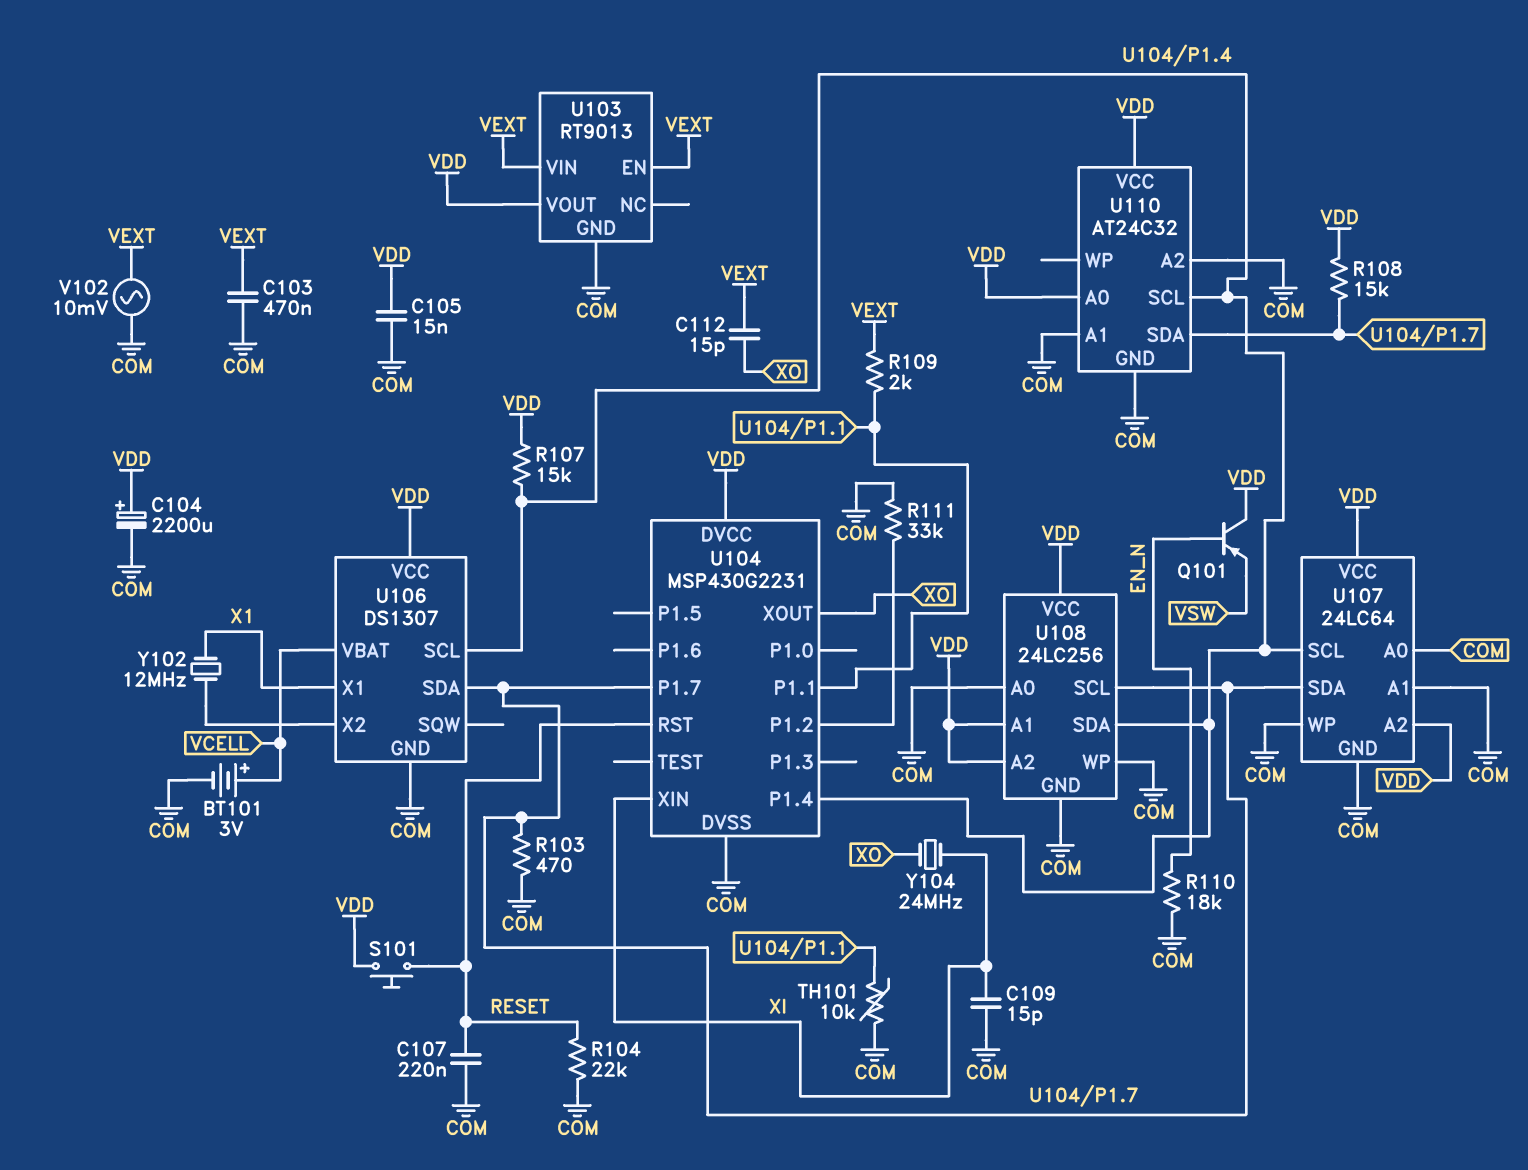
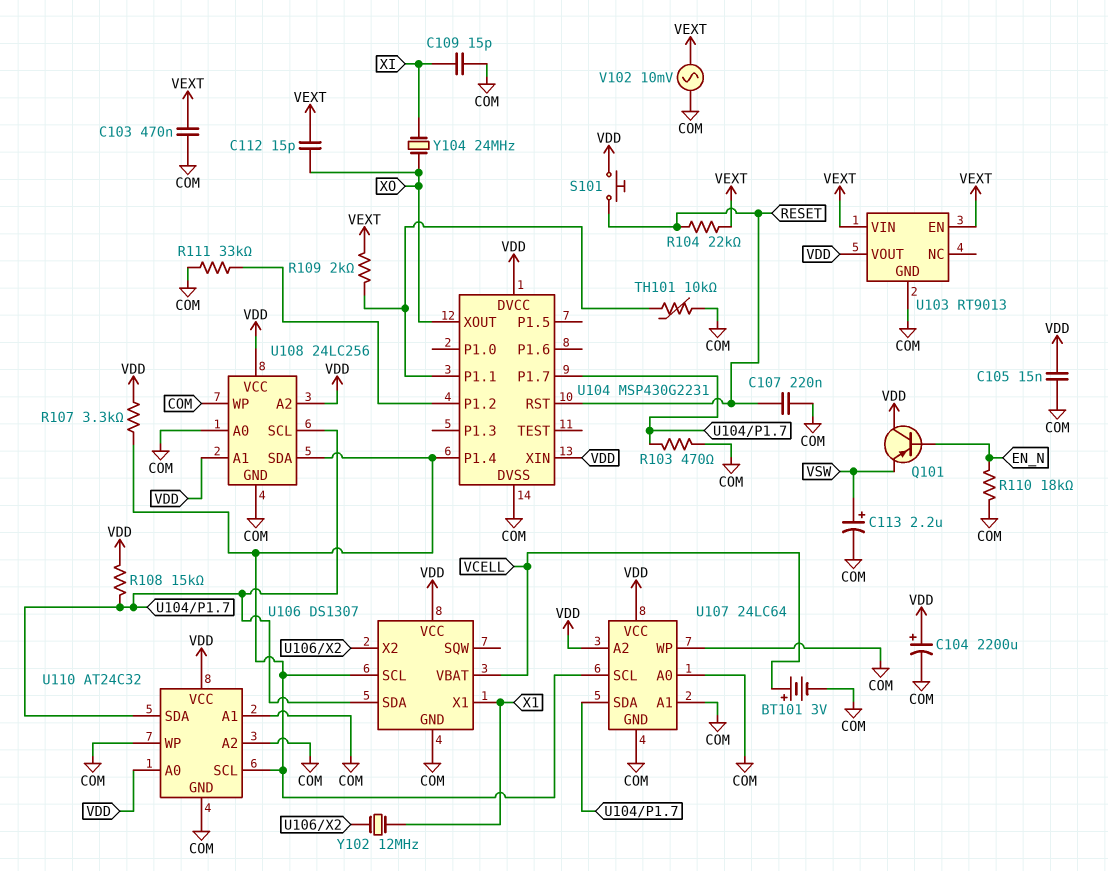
C113: none -> 2.2uF (plus VSW, minus COM)
R104: 22k (COM, RESET) -> 22k (RESET, VEXT)
R107: 15k (U104/P1.4, VDD) -> 3.3k (U104/P1.4, VDD)
U104 pin XIN: XI -> VDD
U110 pin WP: none -> COM

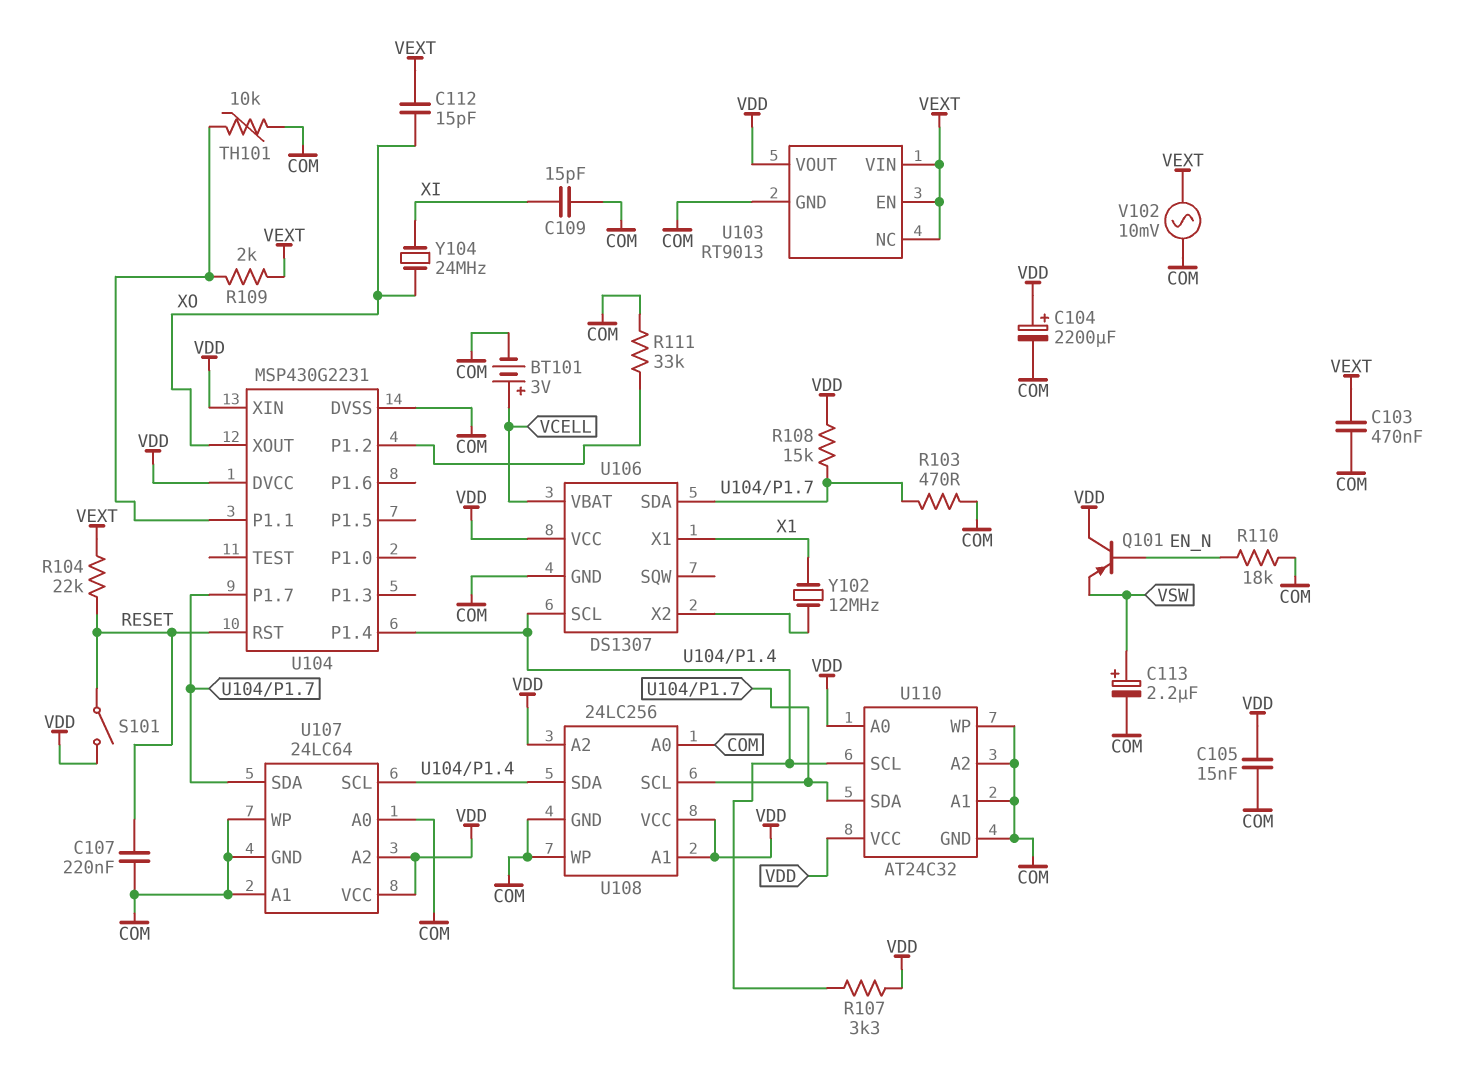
S101: button (RESET, VDD) -> switch (RESET, VDD)
U103 pin NC: none -> VEXT

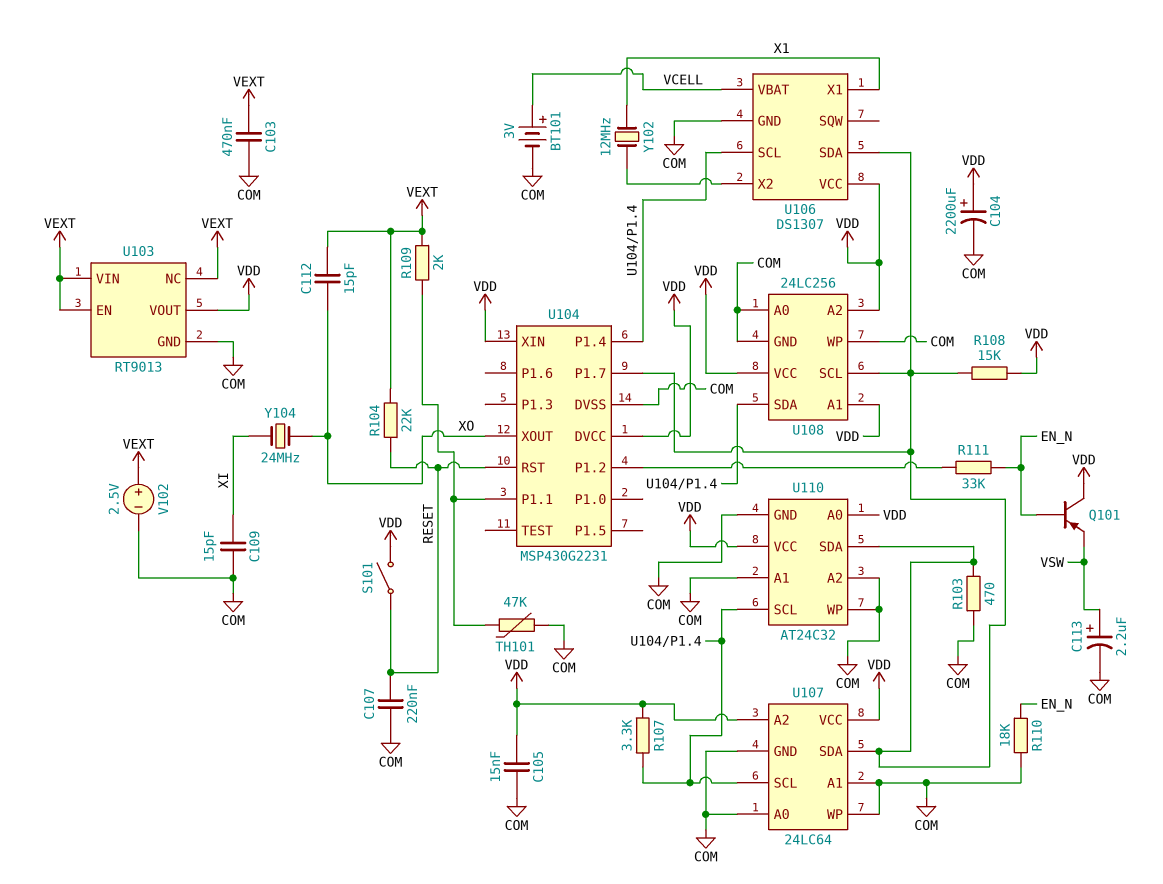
R111: 33k (COM, U104/P1.2) -> 33k (EN_N, U104/P1.2)
TH101: 10k (COM, U104/P1.1) -> 47k (COM, U104/P1.1)
V102: AC 10mV (COM, VEXT) -> 2.5V (plus VEXT, minus COM)

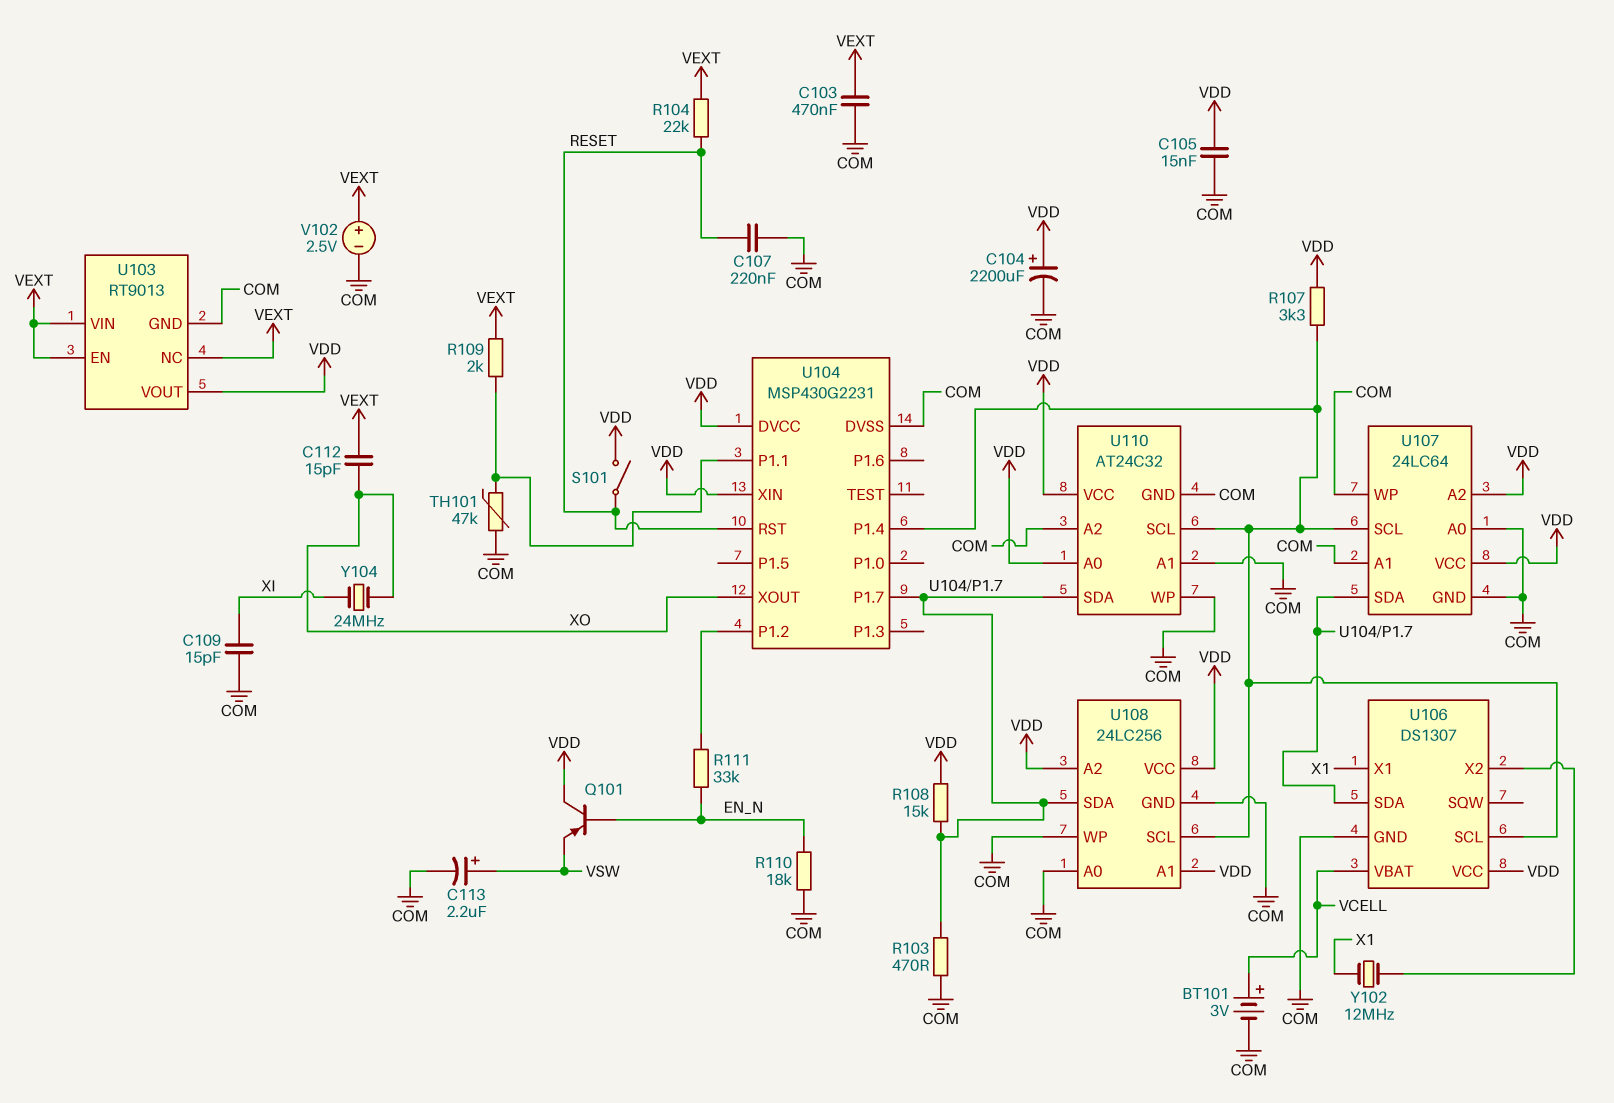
U108 pin SCL: U104/P1.7 -> U104/P1.4
U108 pin SDA: U104/P1.4 -> U104/P1.7

